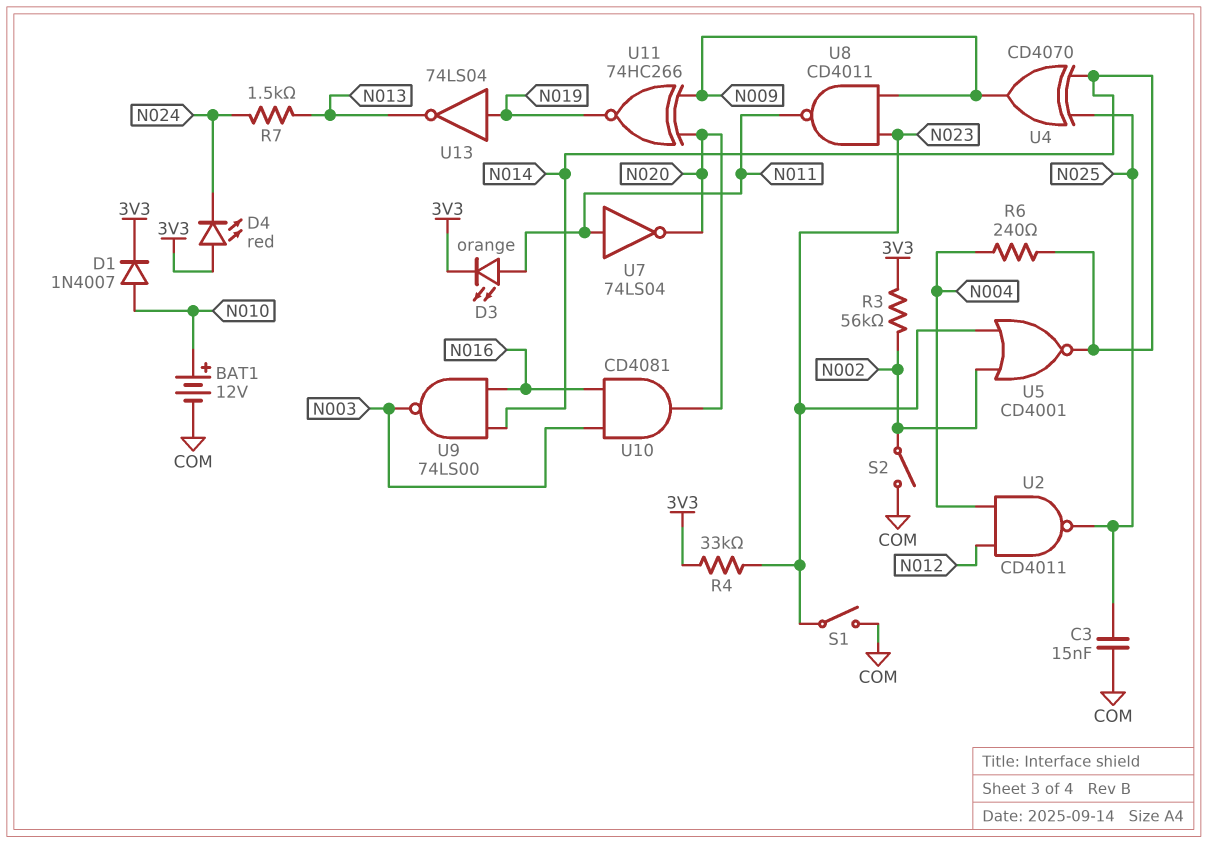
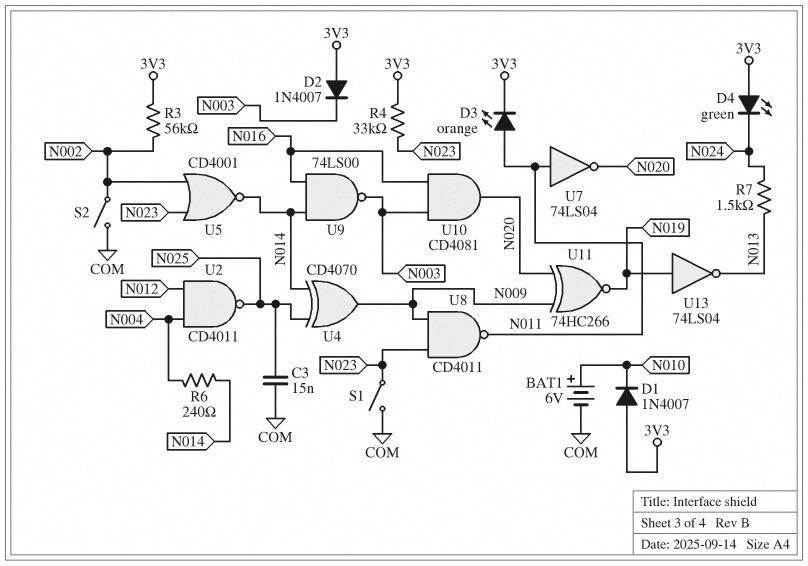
BAT1: 12V (plus N010, minus COM) -> 6V (plus N010, minus COM)
D1: diode 1N4007 (A N010, K 3V3) -> diode 1N4007 (A 3V3, K N010)
D2: none -> diode 1N4007 (A 3V3, K N003)
D4: LED red (A 3V3, K N024) -> LED green (A 3V3, K N024)

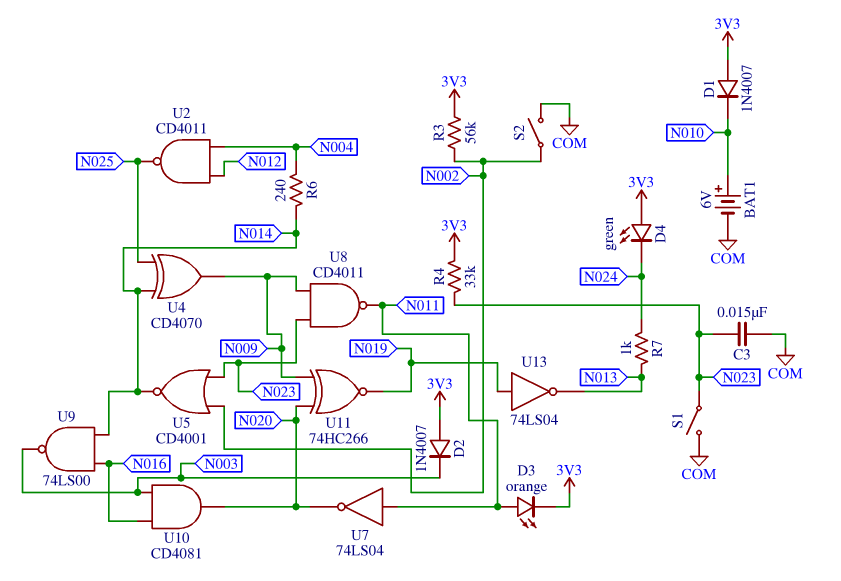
C3: 15nF (COM, N025) -> 15nF (COM, N023)
R7: 1.5k (N013, N024) -> 1k (N013, N024)

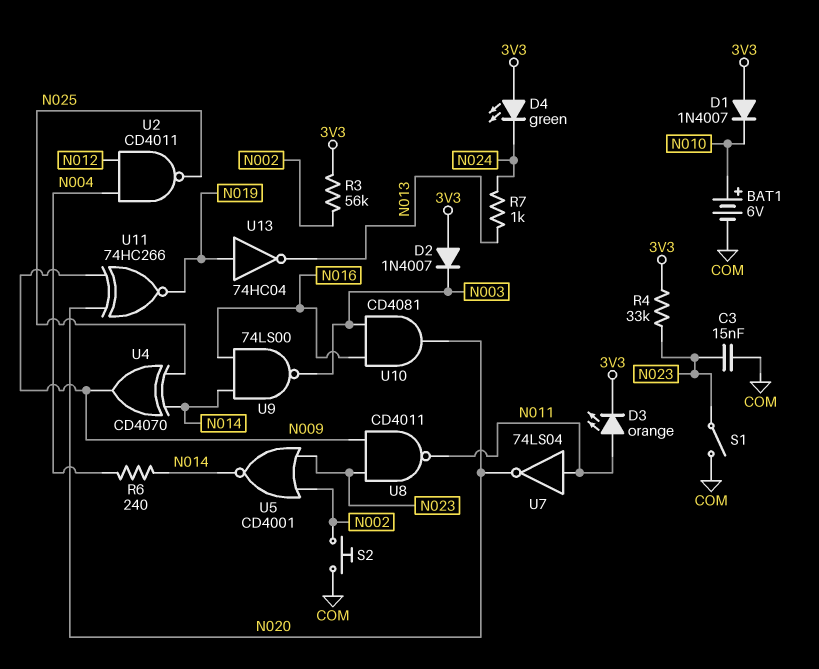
S2: switch (COM, N002) -> button (COM, N002)
U13: NOT 74LS04 (in N019, out N013) -> NOT 74HC04 (in N019, out N013)

